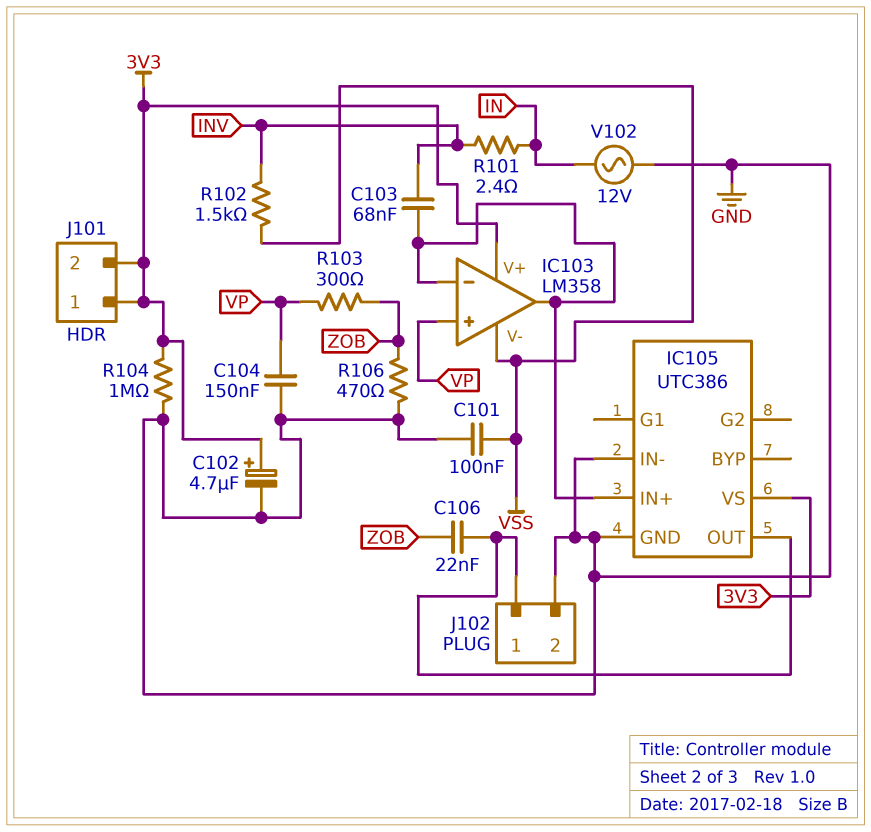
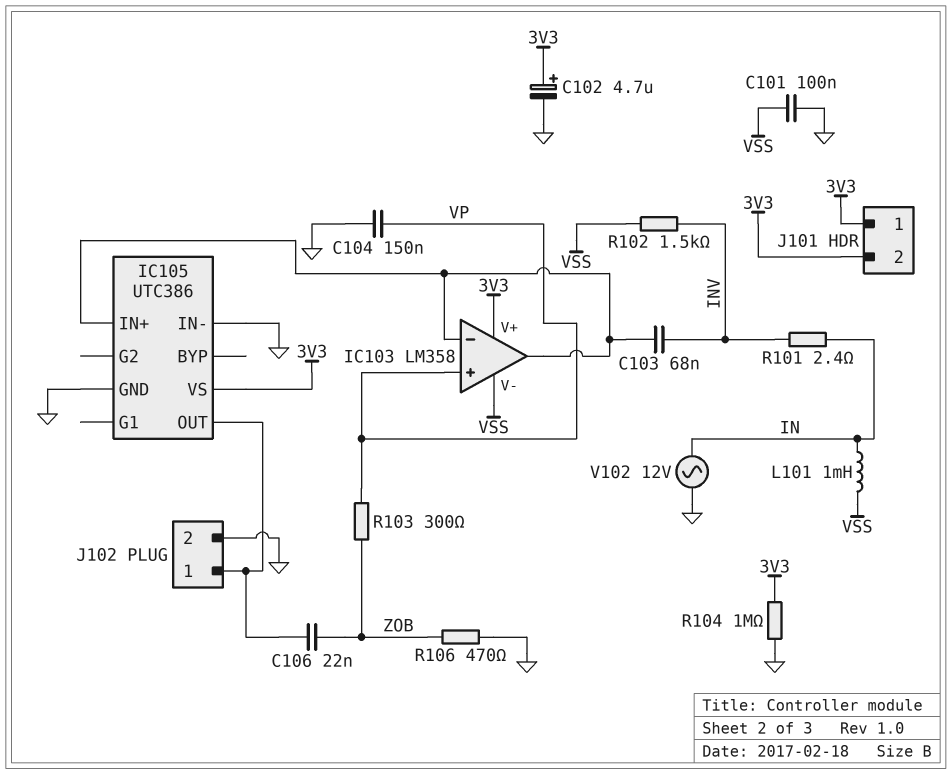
L101: none -> 1mH (IN, VSS)

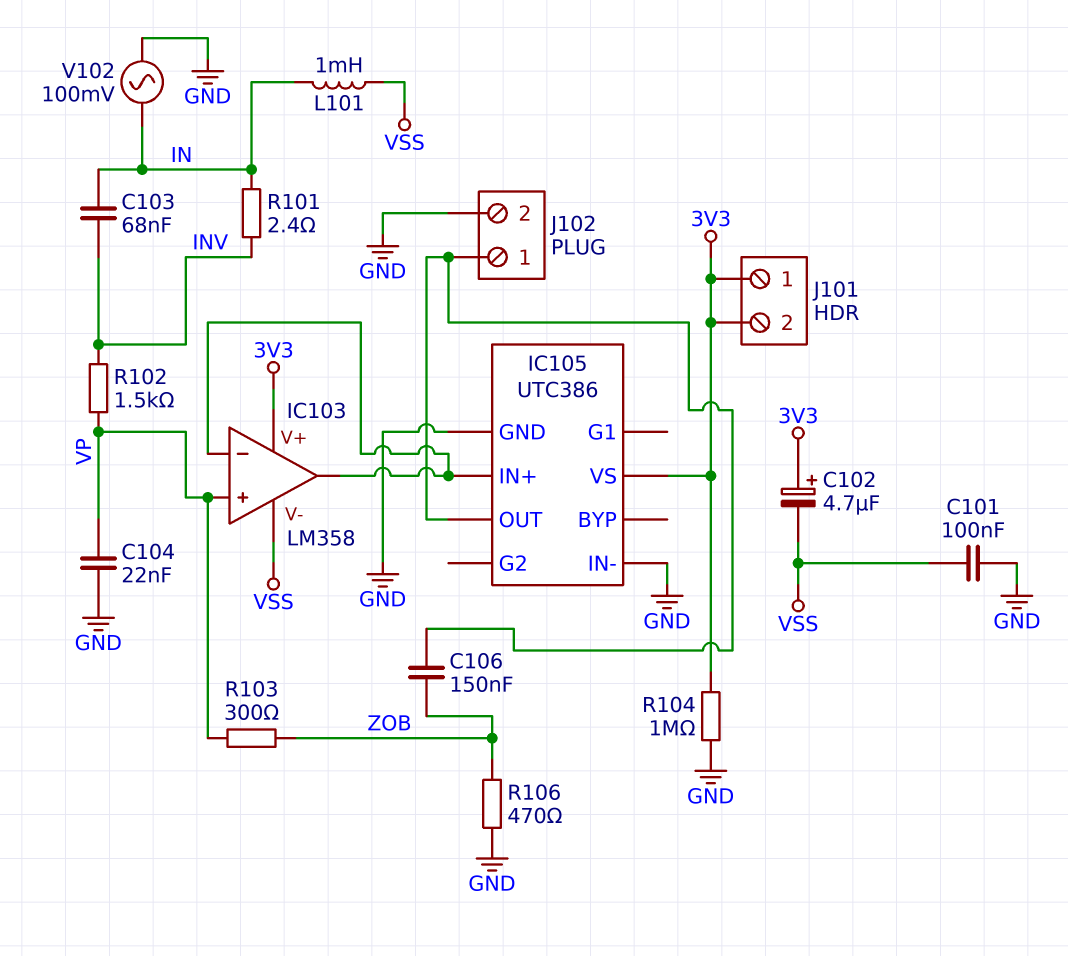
C102: 4.7uF (plus 3V3, minus GND) -> 4.7uF (plus 3V3, minus VSS)
C103: 68nF (IC103/in-, INV) -> 68nF (IN, INV)
C104: 150nF (GND, VP) -> 22nF (GND, VP)
C106: 22nF (IC105/OUT, ZOB) -> 150nF (IC105/OUT, ZOB)
R102: 1.5k (INV, VSS) -> 1.5k (INV, VP)
V102: AC 12V (GND, IN) -> AC 100mV (GND, IN)

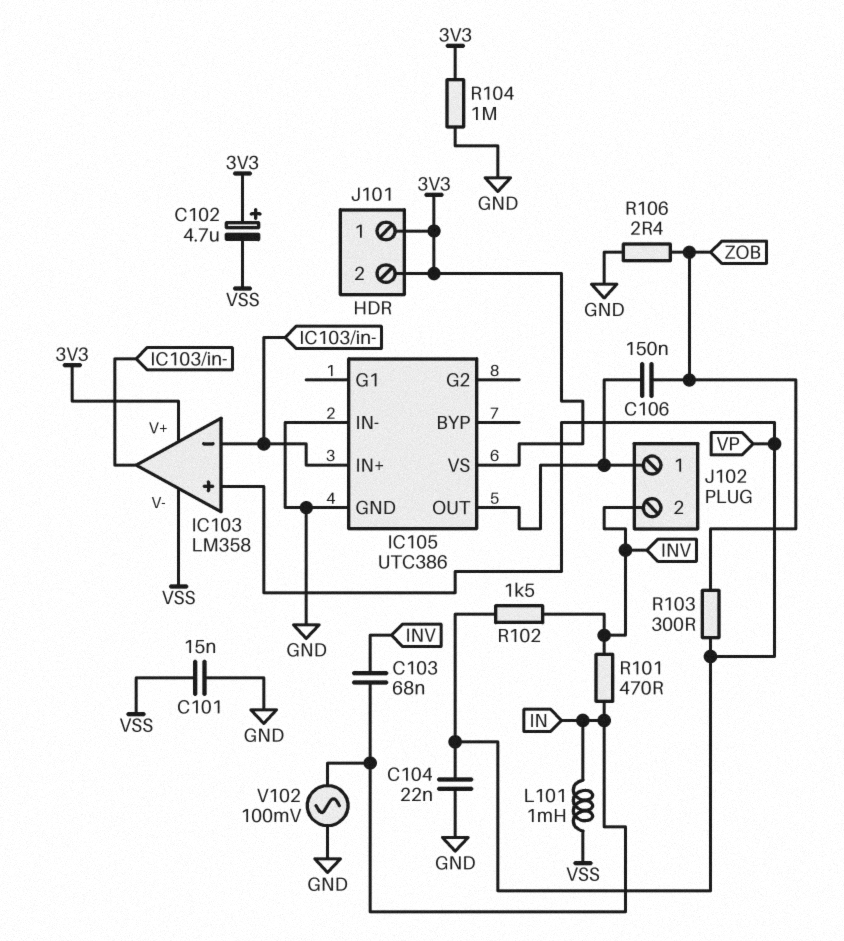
C101: 100nF (GND, VSS) -> 15nF (GND, VSS)
J102 pin 2: GND -> INV
R101: 2.4 (IN, INV) -> 470 (IN, INV)
R106: 470 (GND, ZOB) -> 2.4 (GND, ZOB)

